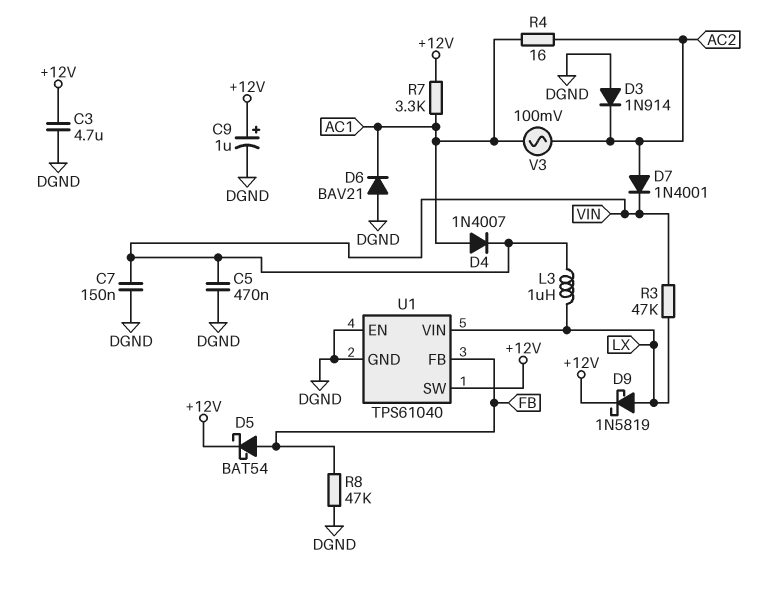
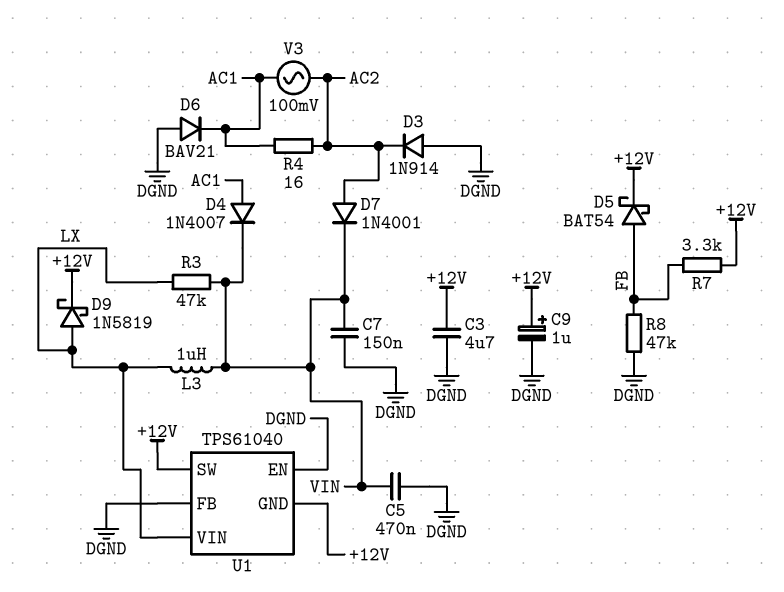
R7: 3.3k (+12V, AC1) -> 3.3k (+12V, FB)
U1 pin FB: FB -> DGND
U1 pin GND: DGND -> +12V

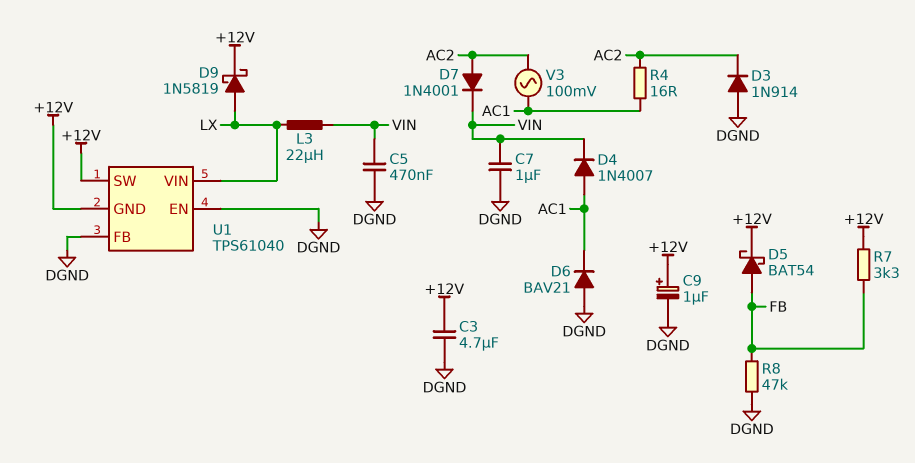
C7: 150nF (DGND, VIN) -> 1uF (DGND, VIN)
L3: 1uH (LX, VIN) -> 22uH (LX, VIN)
R3: 47k (LX, VIN) -> none

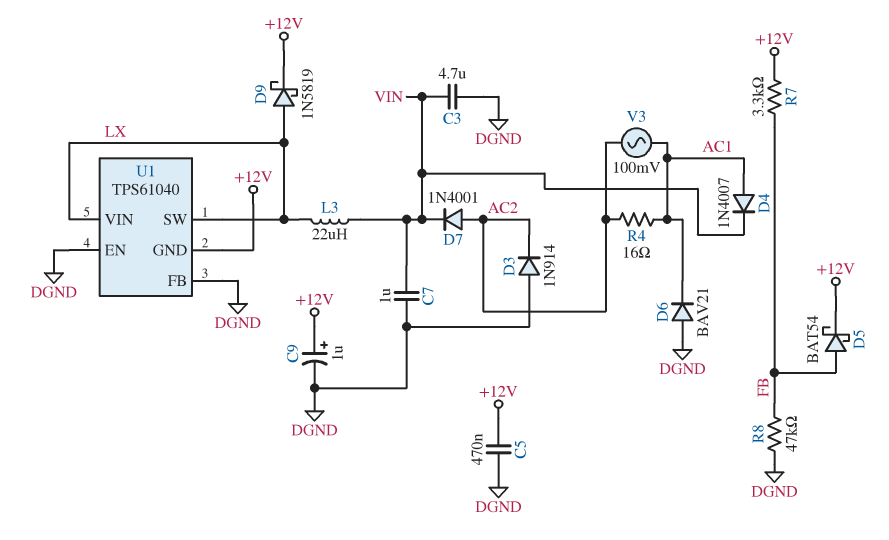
C3: 4.7uF (+12V, DGND) -> 4.7uF (DGND, VIN)
C5: 470nF (DGND, VIN) -> 470nF (+12V, DGND)
U1 pin SW: +12V -> LX

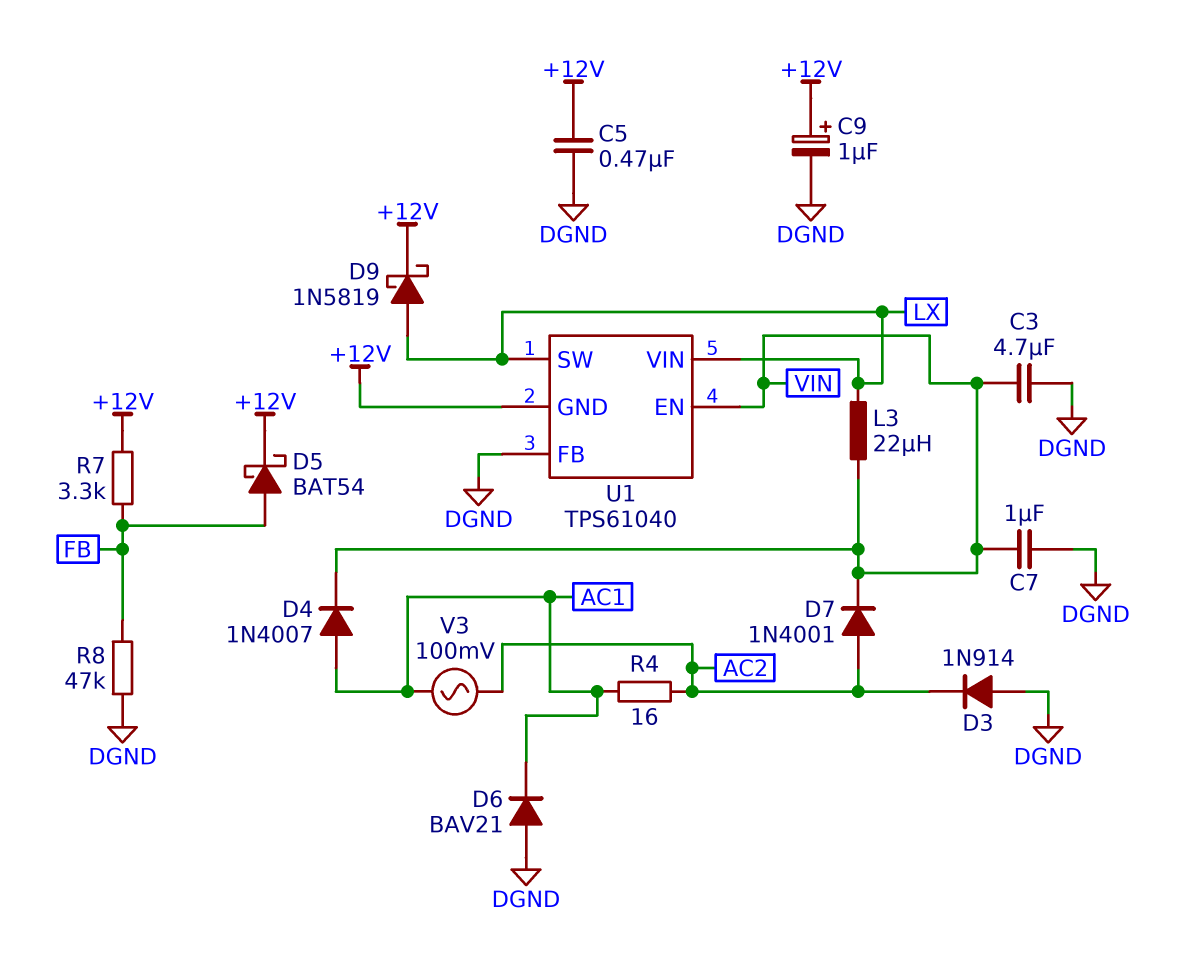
U1 pin EN: DGND -> VIN

